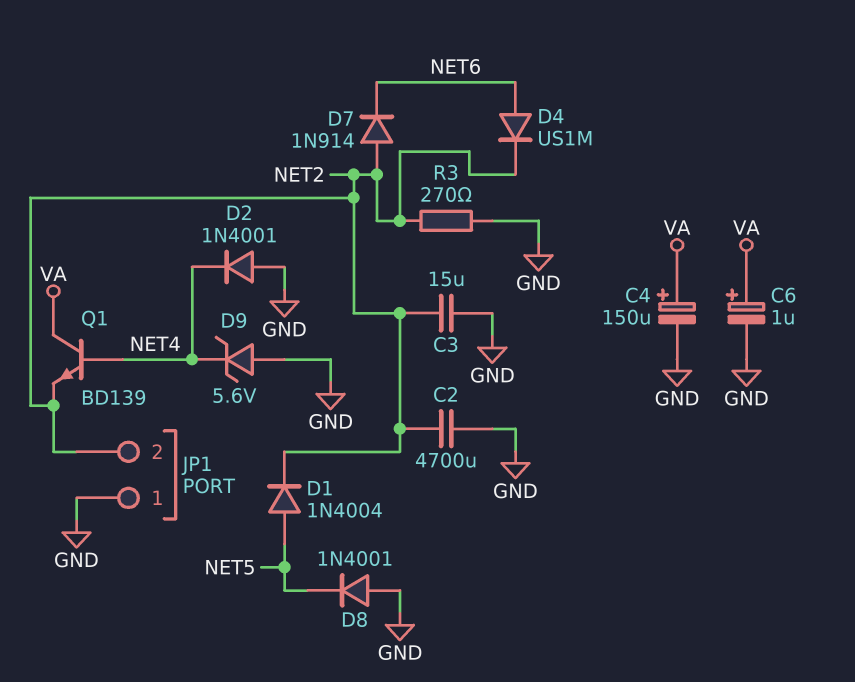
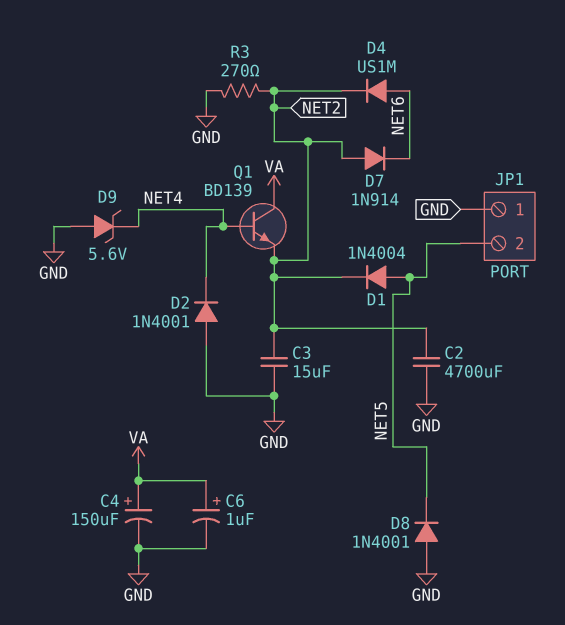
JP1 pin 2: NET2 -> NET5

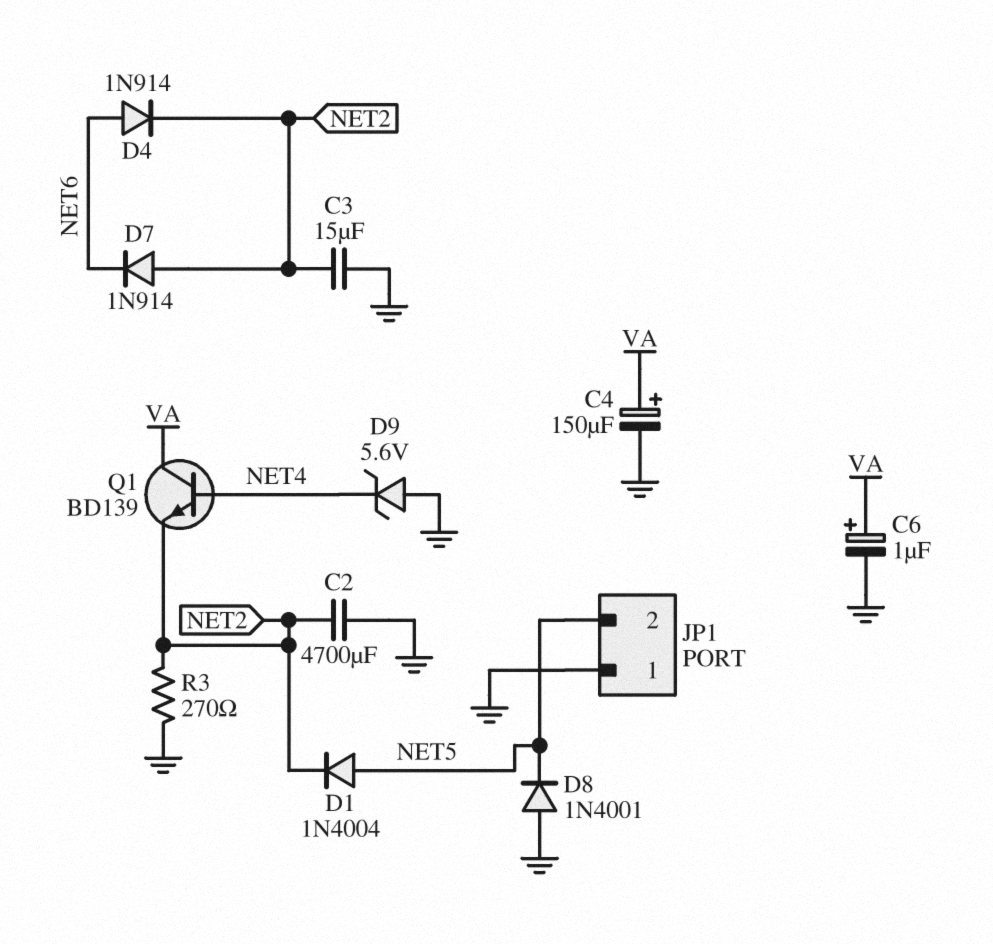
D2: diode 1N4001 (A GND, K NET4) -> none
D4: diode US1M (A NET6, K NET2) -> diode 1N914 (A NET6, K NET2)

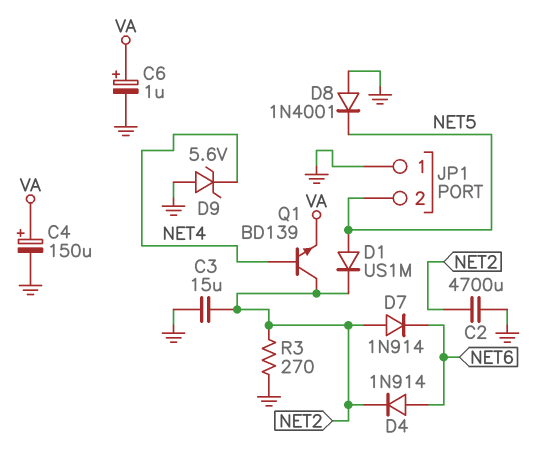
D1: diode 1N4004 (A NET5, K NET2) -> diode US1M (A NET5, K NET2)
Q1: NPN BD139 (B NET4, C VA, E NET2) -> NPN BD139 (B NET4, C NET2, E VA)

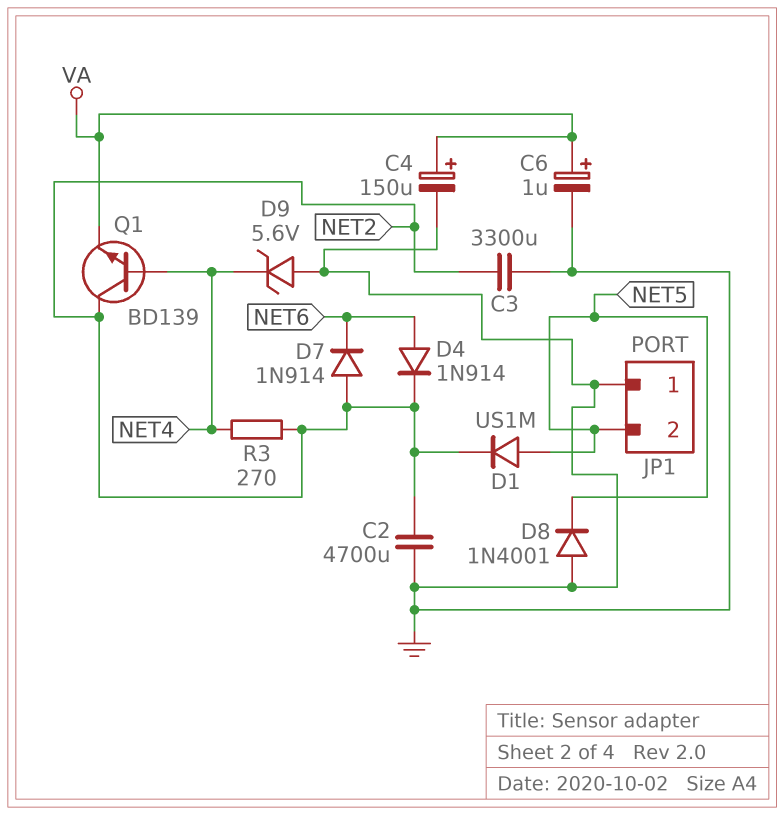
C3: 15uF (GND, NET2) -> 3300uF (GND, NET2)
R3: 270 (GND, NET2) -> 270 (NET2, NET4)

